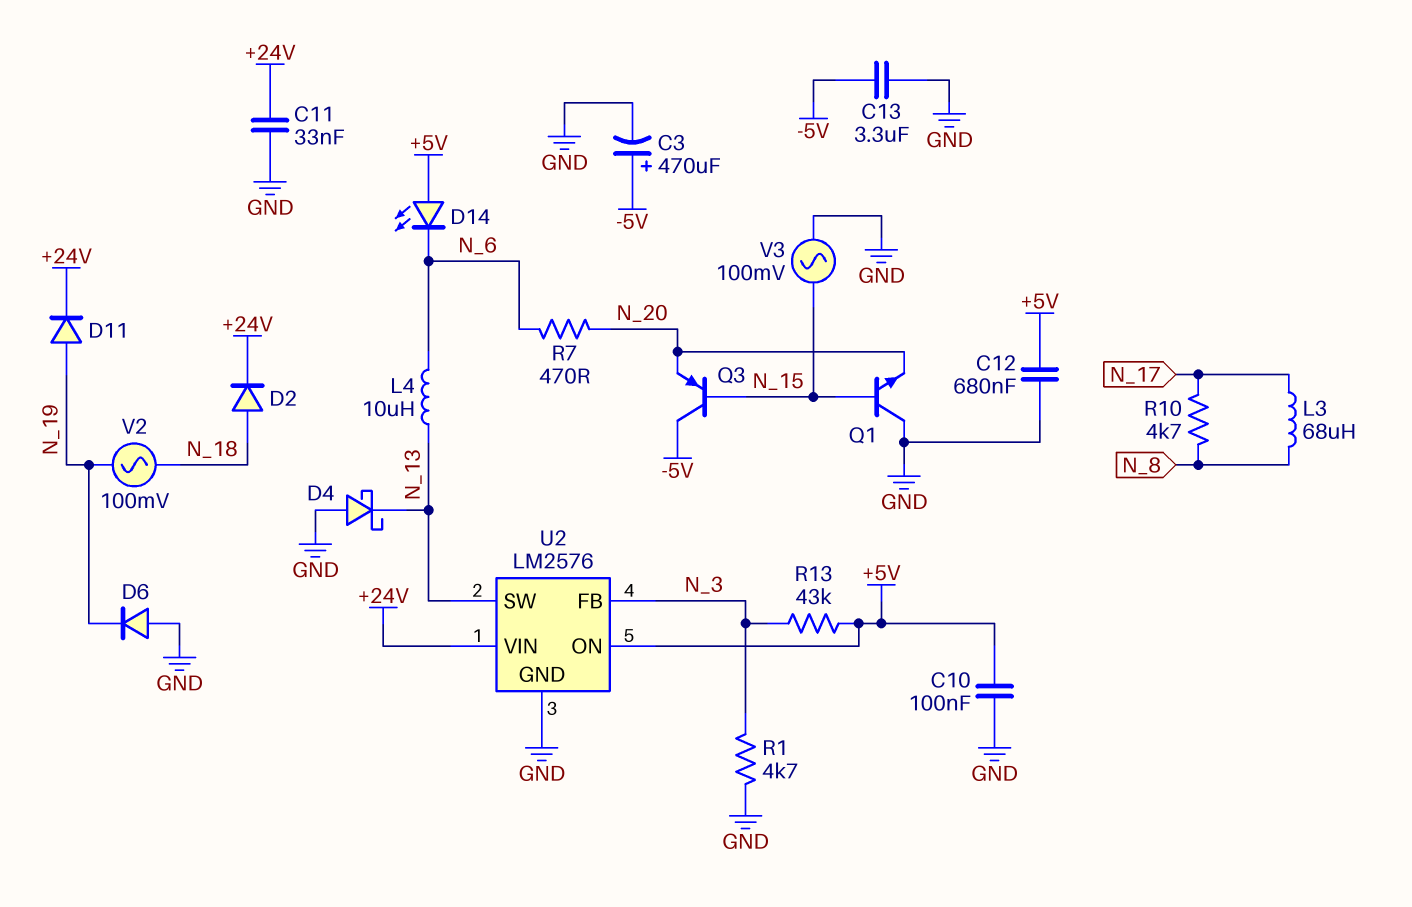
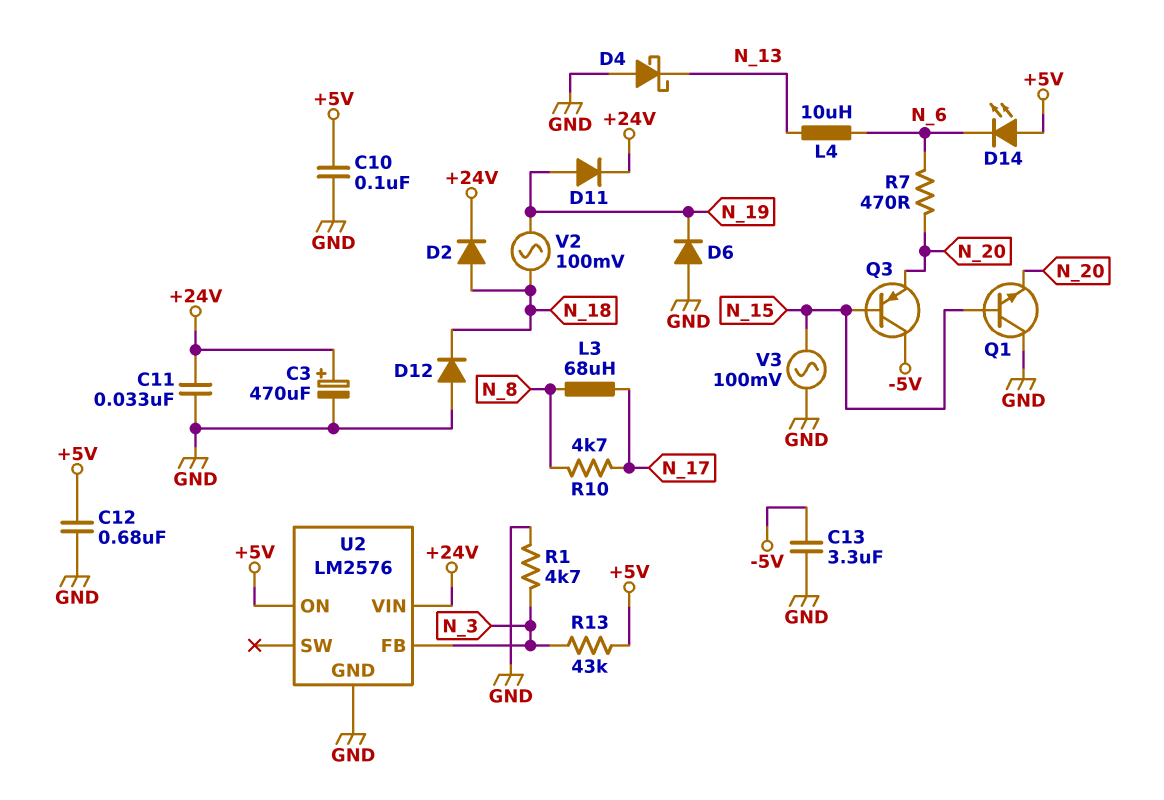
C3: 470uF (plus -5V, minus GND) -> 470uF (plus +24V, minus GND)
D12: none -> diode (A GND, K N_18)
U2 pin SW: N_13 -> none

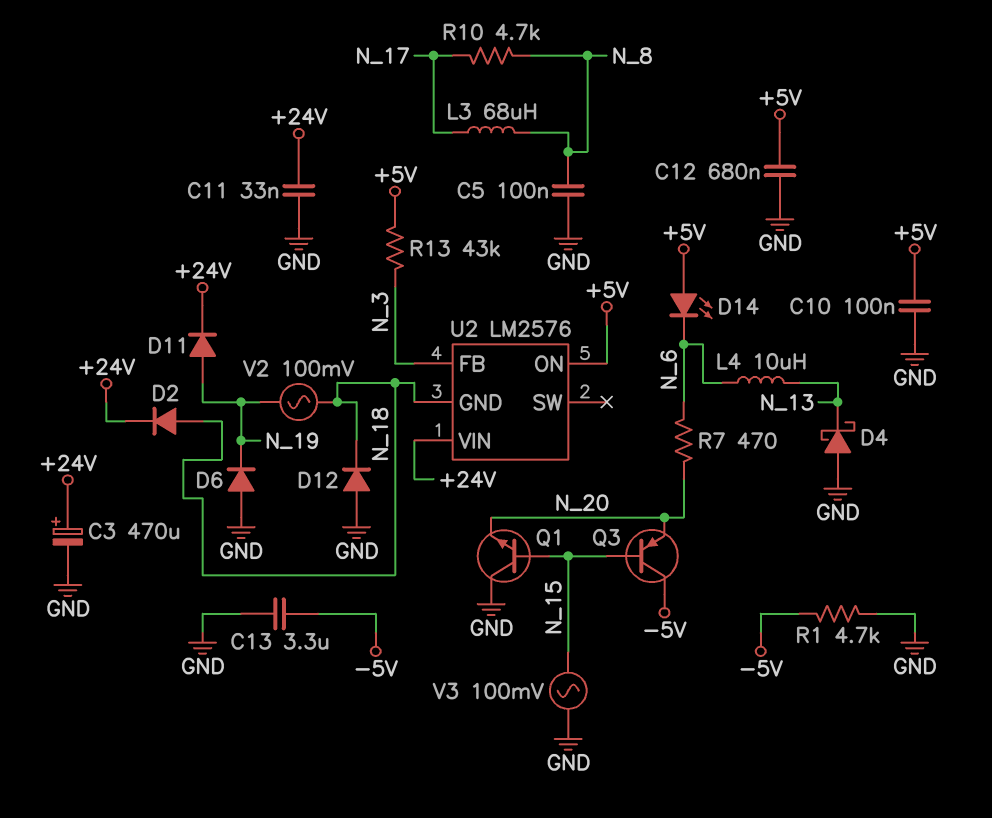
C5: none -> 100nF (GND, N_8)
R1: 4.7k (GND, N_3) -> 4.7k (-5V, GND)
U2 pin GND: GND -> N_18

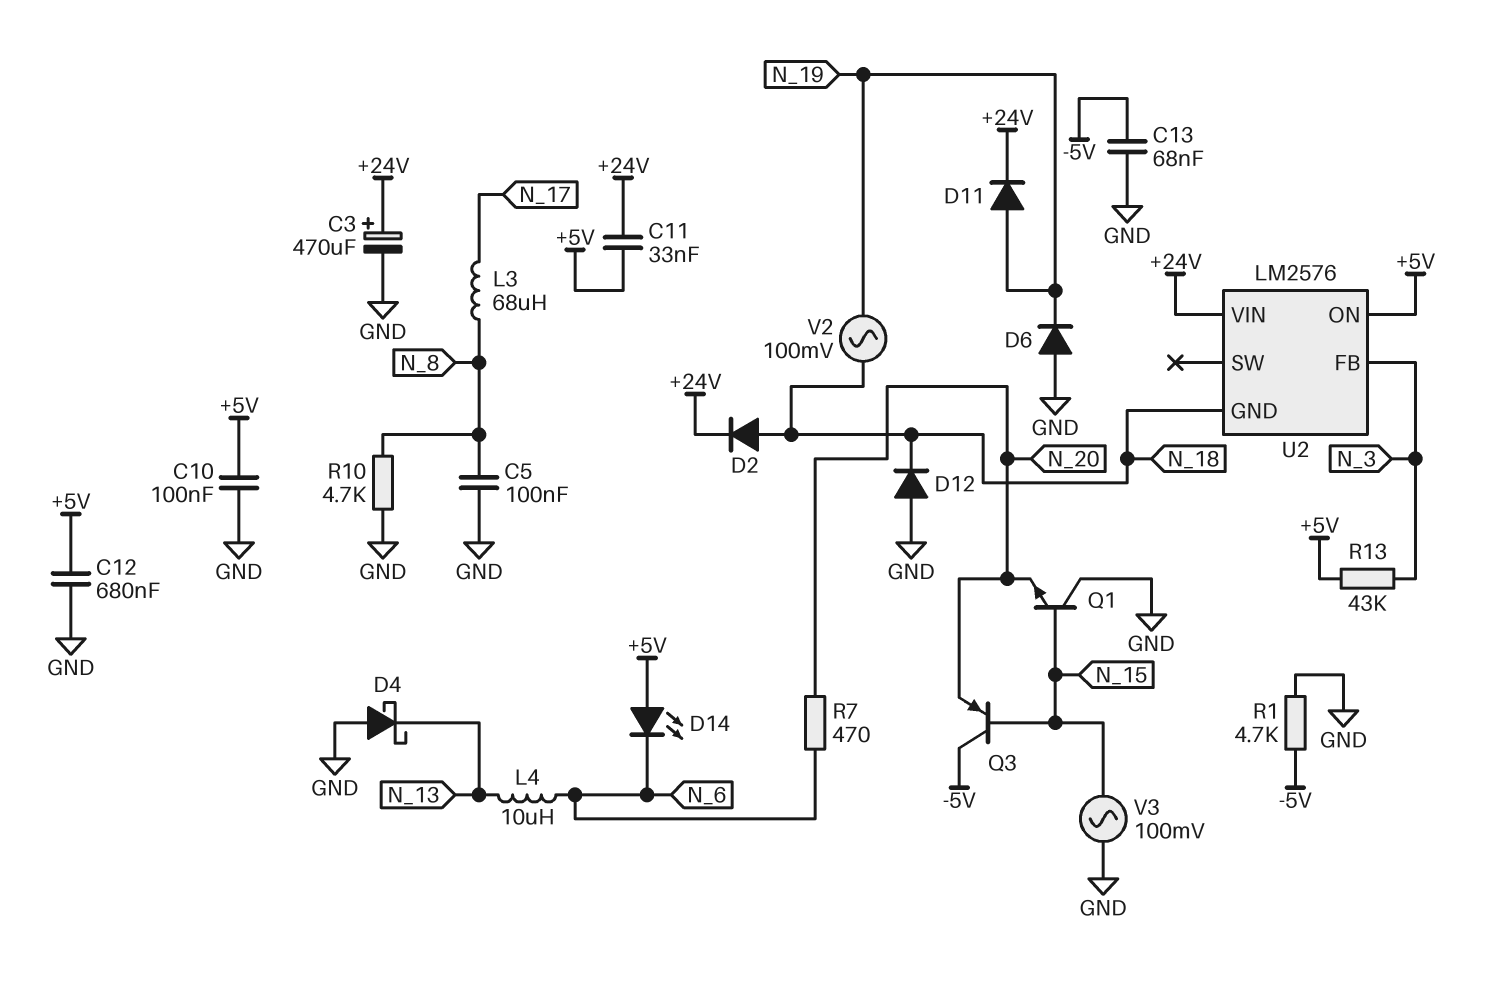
C11: 33nF (+24V, GND) -> 33nF (+5V, +24V)
C13: 3.3uF (-5V, GND) -> 68nF (-5V, GND)
R10: 4.7k (N_8, N_17) -> 4.7k (GND, N_8)

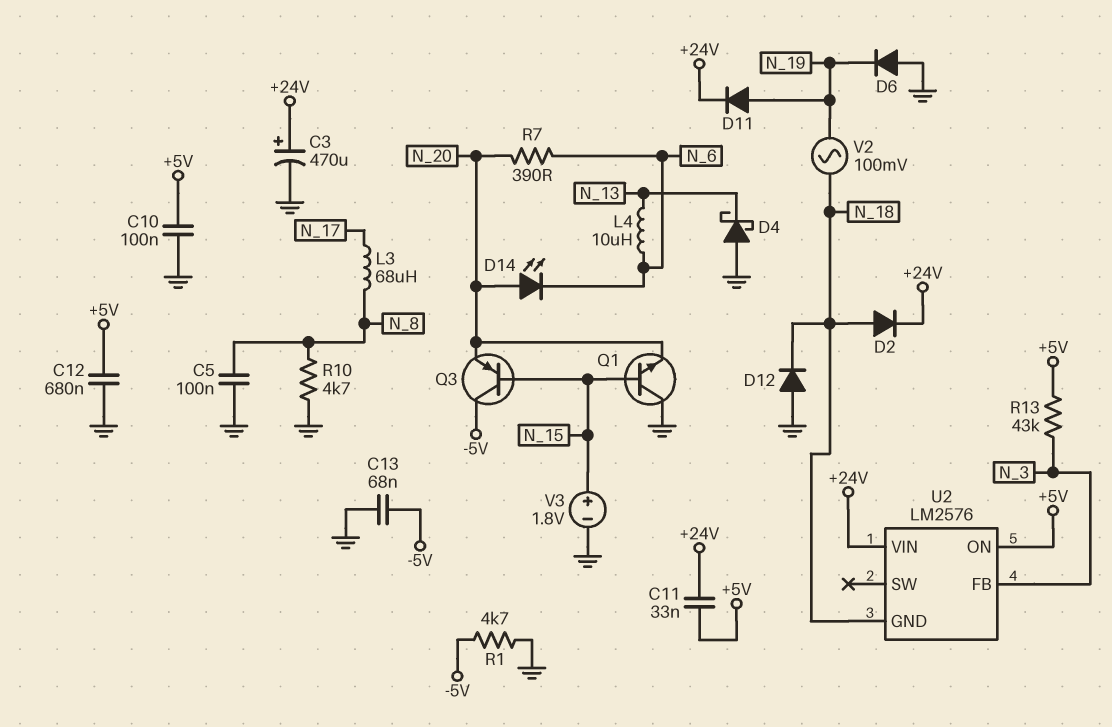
D14: LED (A +5V, K N_6) -> LED (A N_20, K N_6)
R7: 470 (N_6, N_20) -> 390 (N_6, N_20)
V3: AC 100mV (GND, N_15) -> 1.8V (plus N_15, minus GND)

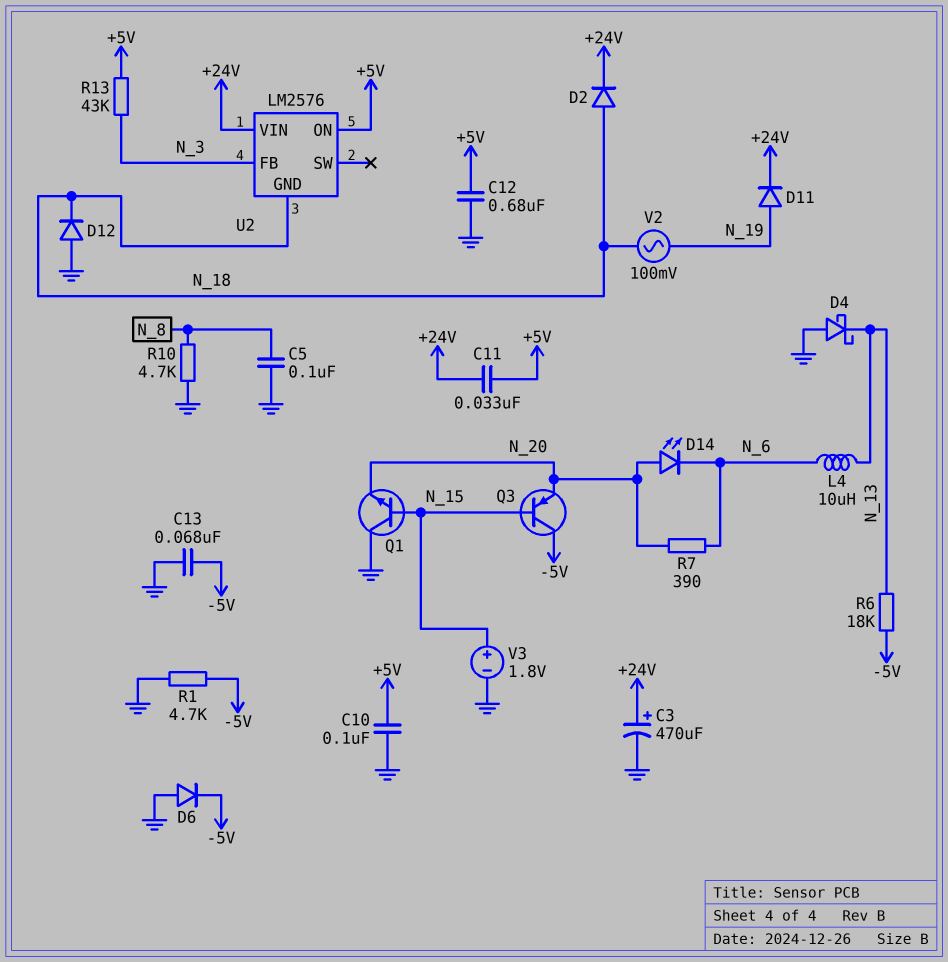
D6: diode (A GND, K N_19) -> diode (A GND, K -5V)
L3: 68uH (N_8, N_17) -> none
R6: none -> 18k (-5V, N_13)

